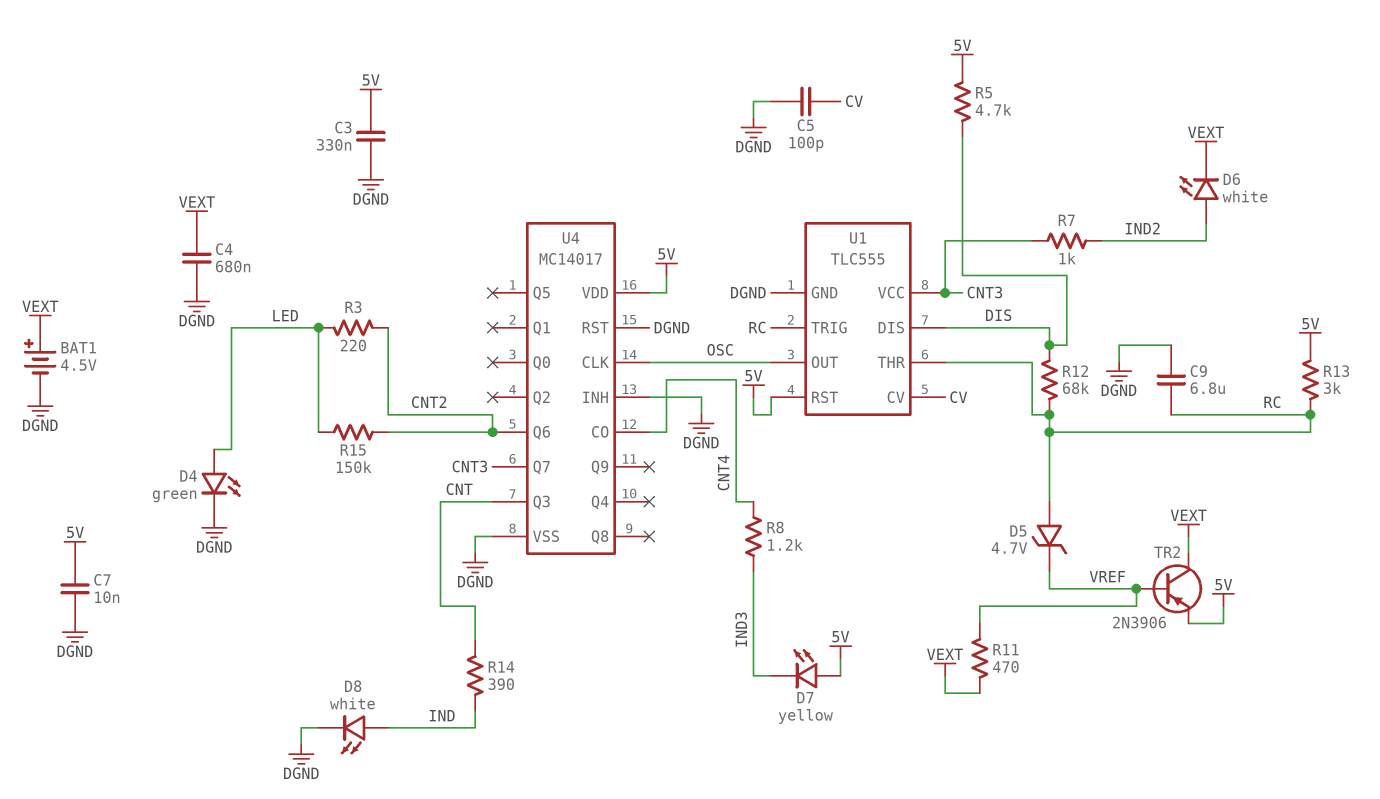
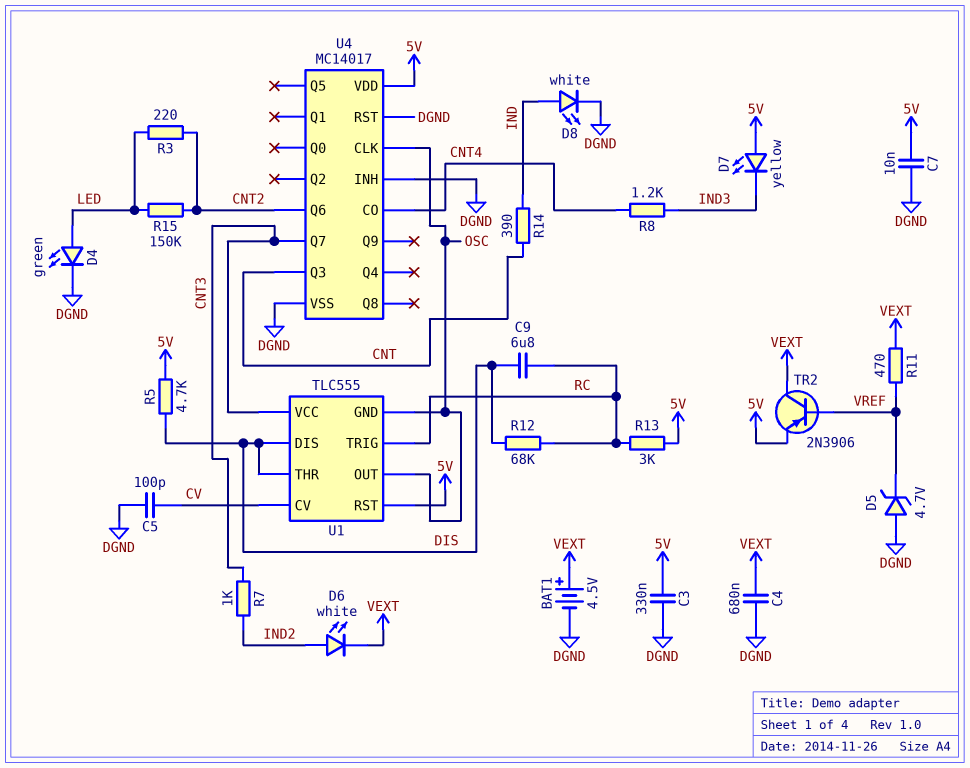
C9: 6.8uF (DGND, RC) -> 6.8uF (DIS, RC)
D5: zener 4.7V (A RC, K VREF) -> zener 4.7V (A DGND, K VREF)
U1 pin GND: DGND -> OSC
U1 pin THR: RC -> DIS

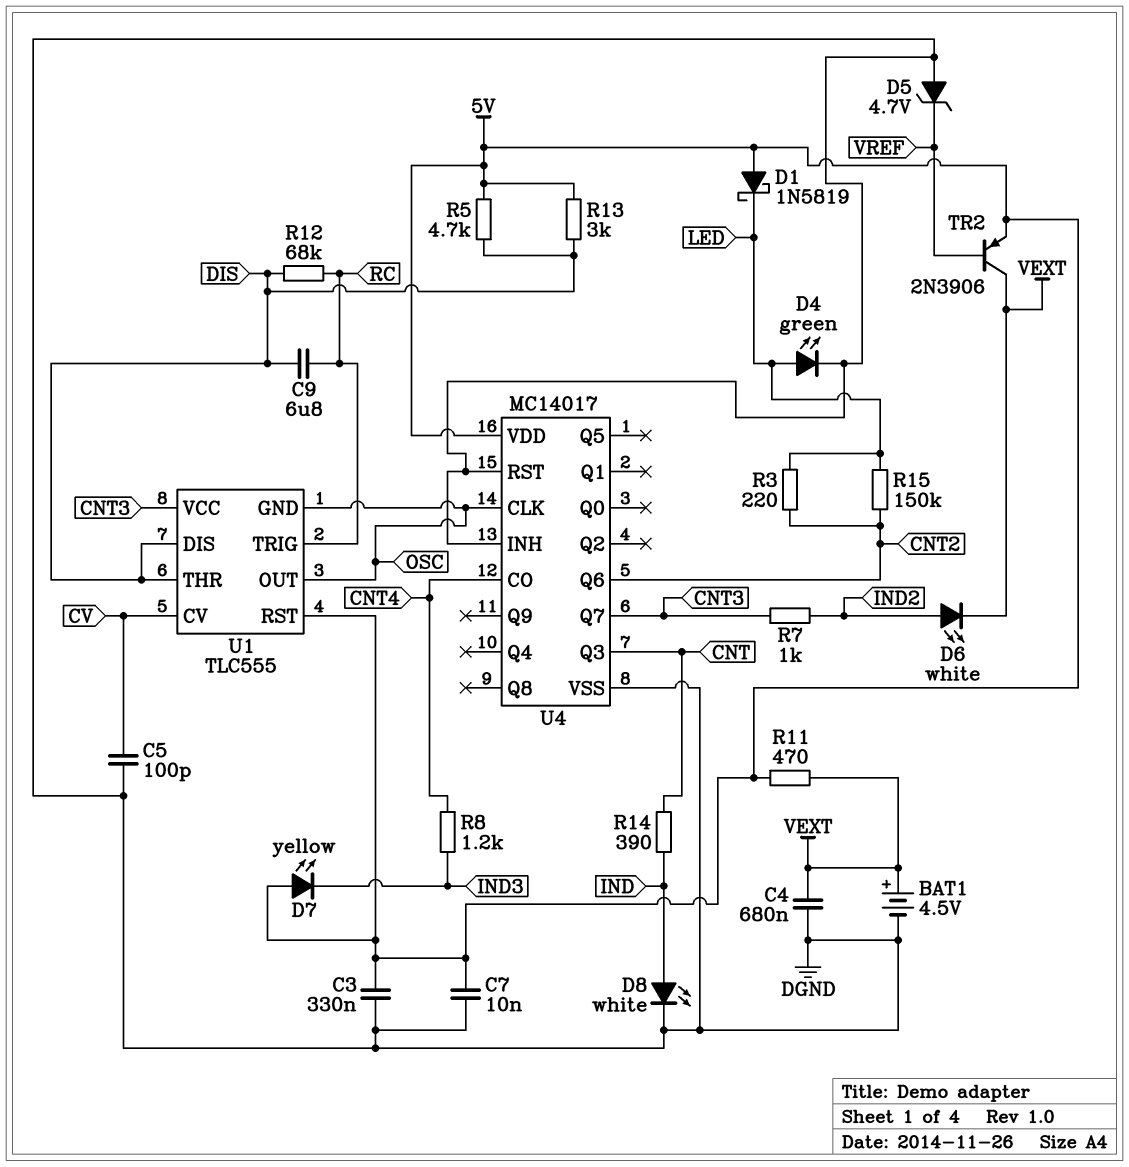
D1: none -> schottky 1N5819 (A 5V, K LED)
R11: 470 (VEXT, VREF) -> 470 (5V, VEXT)
R13: 3k (5V, RC) -> 3k (5V, DIS)

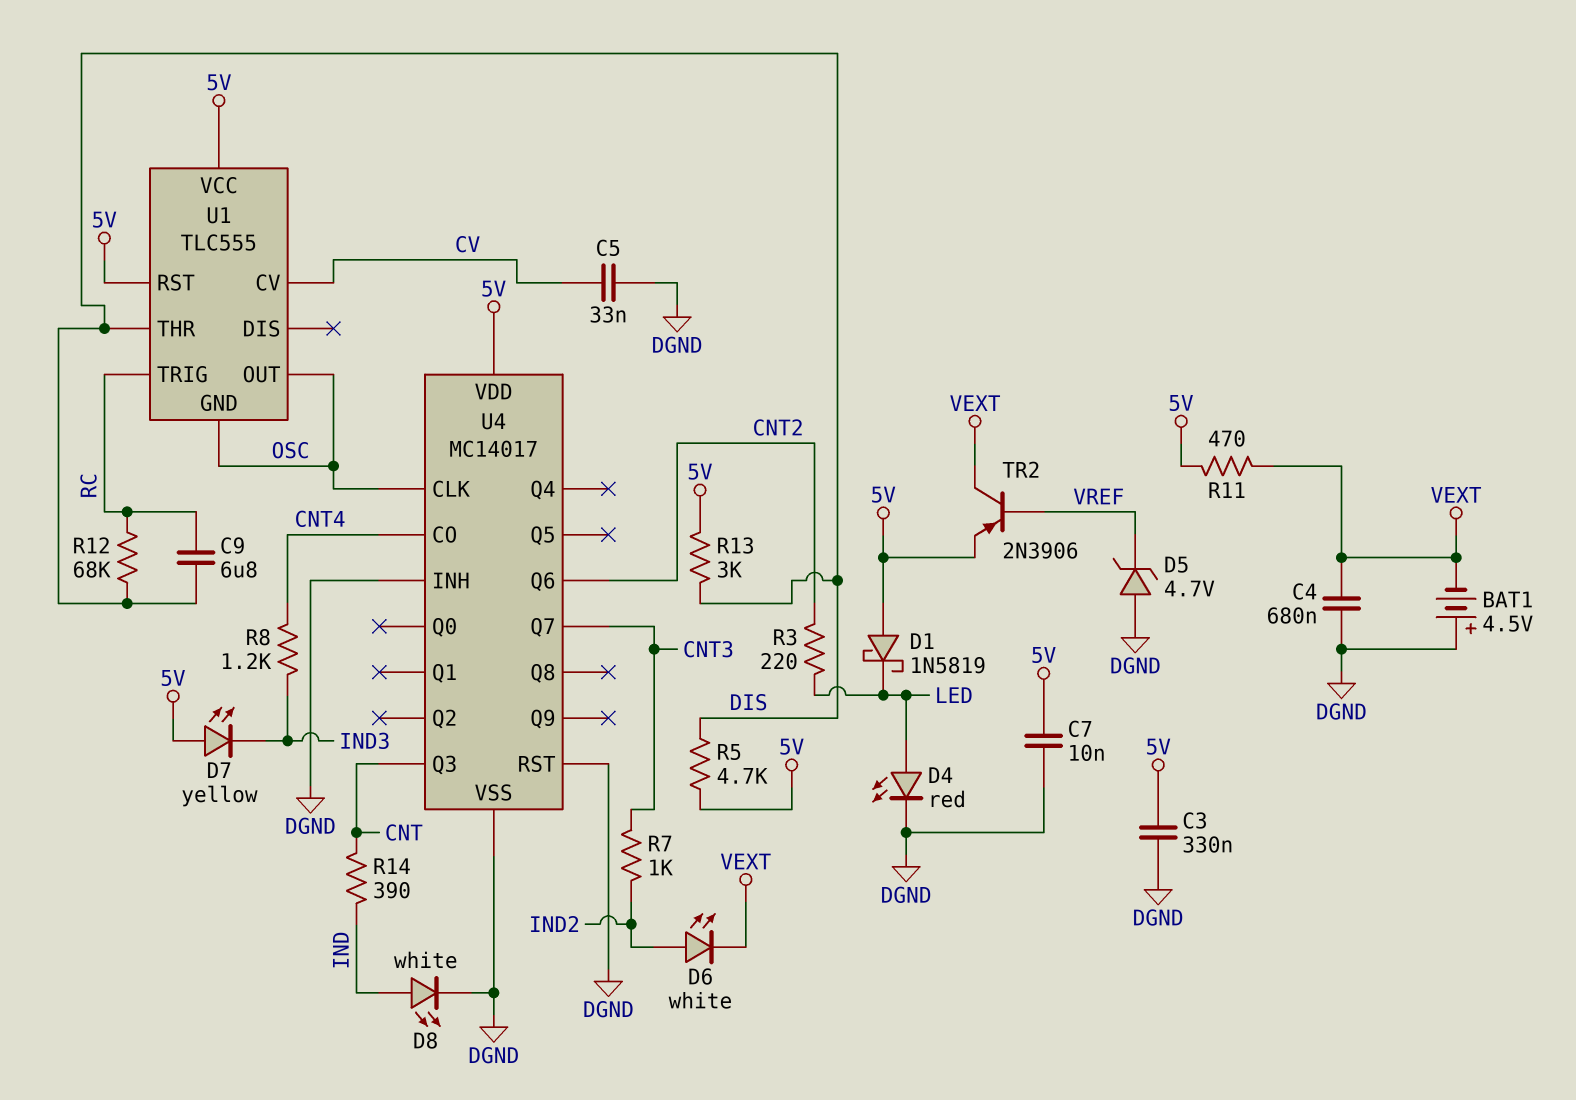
BAT1: 4.5V (plus VEXT, minus DGND) -> 4.5V (plus DGND, minus VEXT)
C5: 100pF (CV, DGND) -> 33nF (CV, DGND)
D4: LED green (A LED, K DGND) -> LED red (A LED, K DGND)
R15: 150k (CNT2, LED) -> none
U1 pin DIS: DIS -> none
U1 pin VCC: CNT3 -> 5V

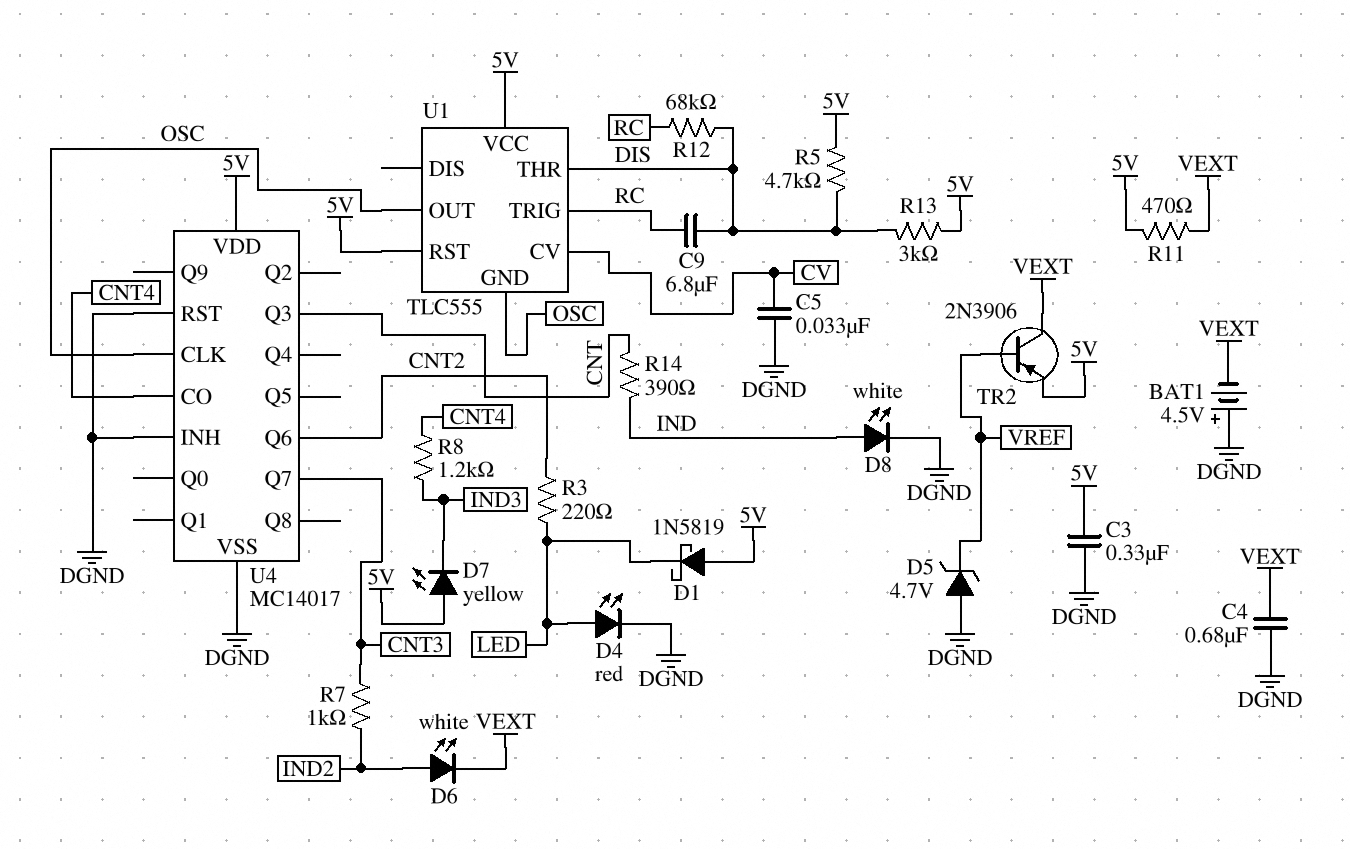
C7: 10nF (5V, DGND) -> none

